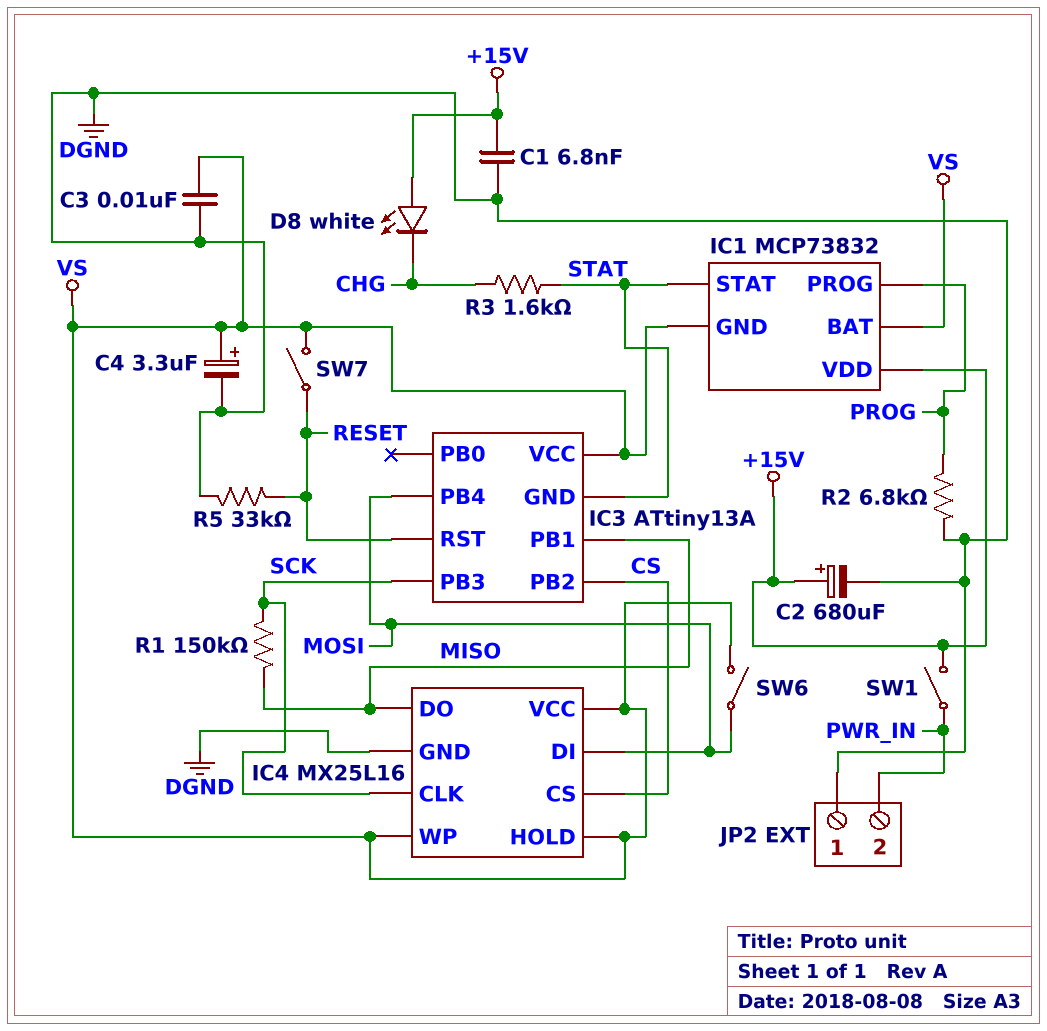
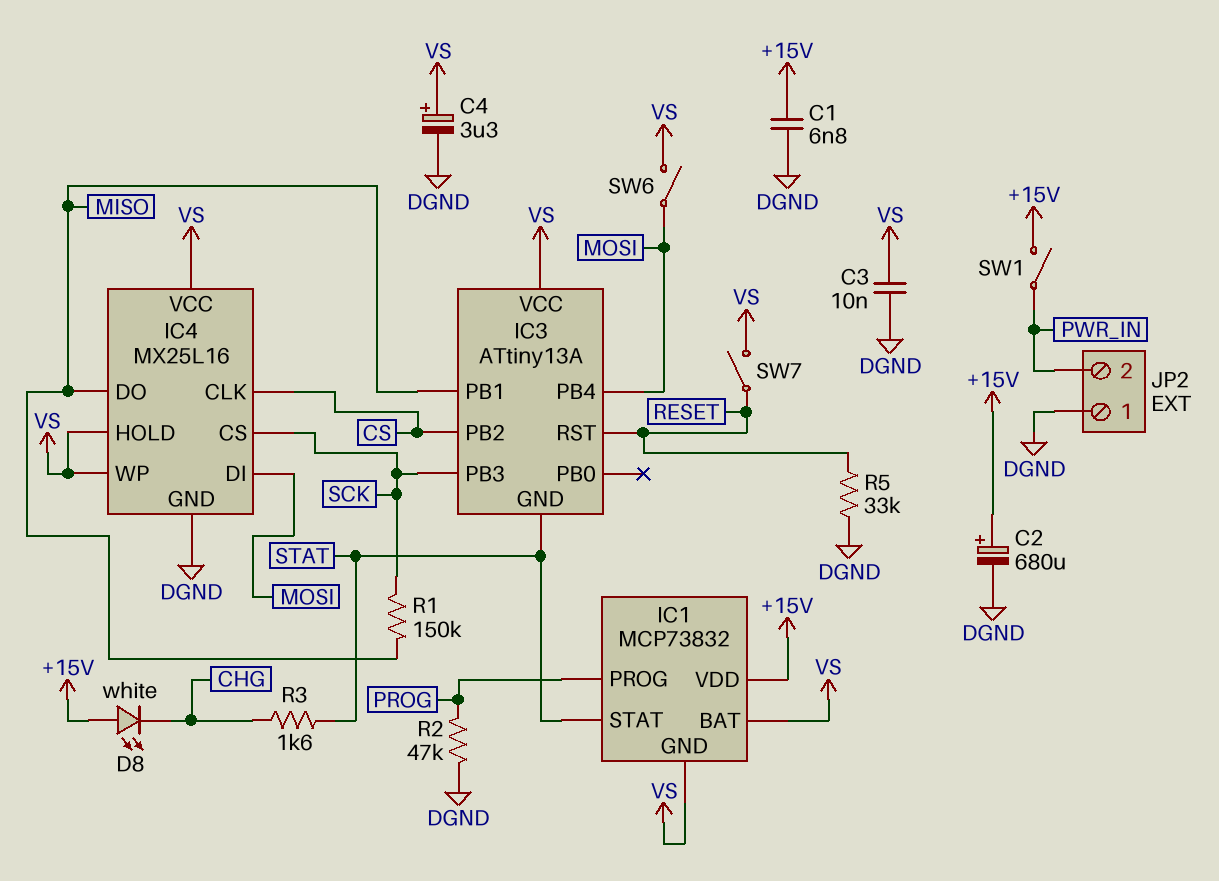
IC4 pin CLK: SCK -> CS
IC4 pin CS: CS -> SCK
R2: 6.8k (DGND, PROG) -> 47k (DGND, PROG)

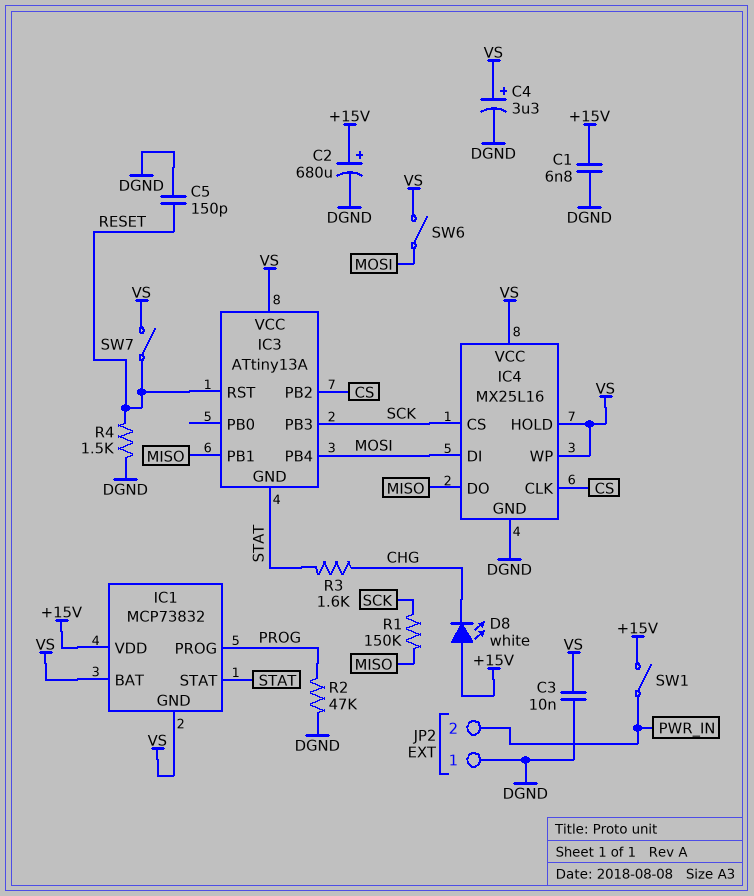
C5: none -> 150pF (DGND, RESET)
R4: none -> 1.5k (DGND, RESET)
R5: 33k (DGND, RESET) -> none

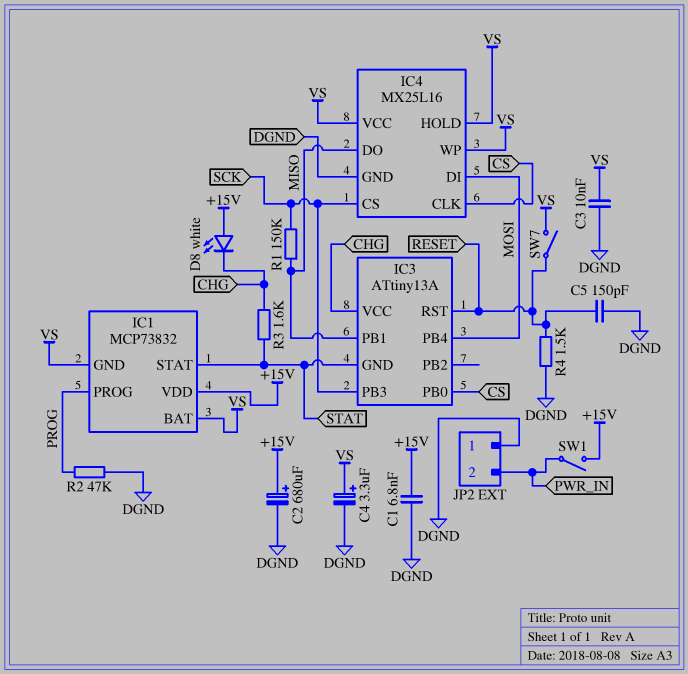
IC3 pin PB0: none -> CS
IC3 pin PB2: CS -> none
IC3 pin VCC: VS -> CHG
SW6: switch (MOSI, VS) -> none

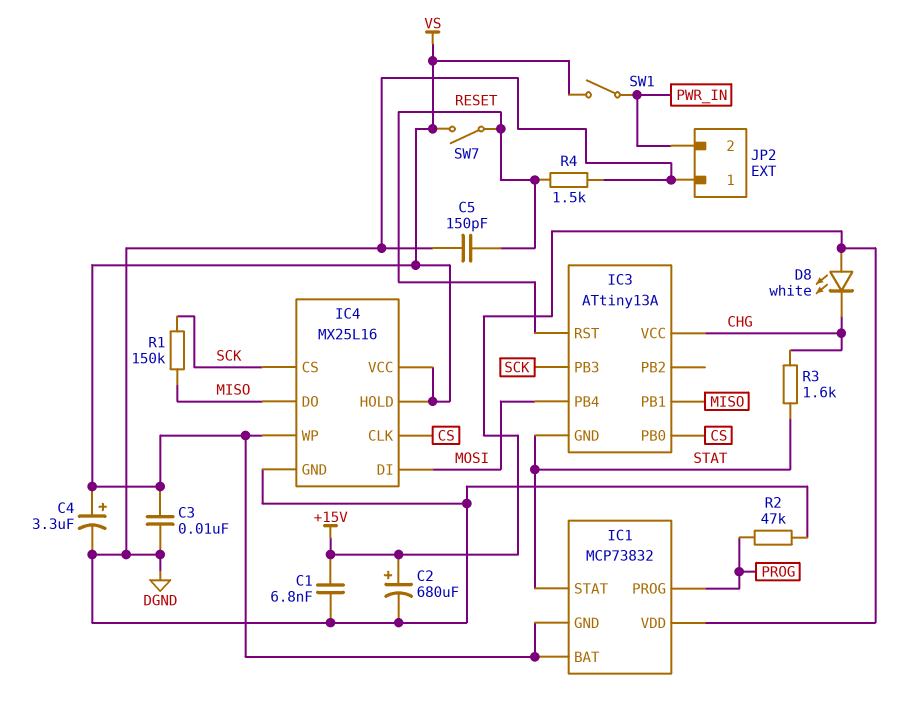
SW1: switch (+15V, PWR_IN) -> switch (PWR_IN, VS)

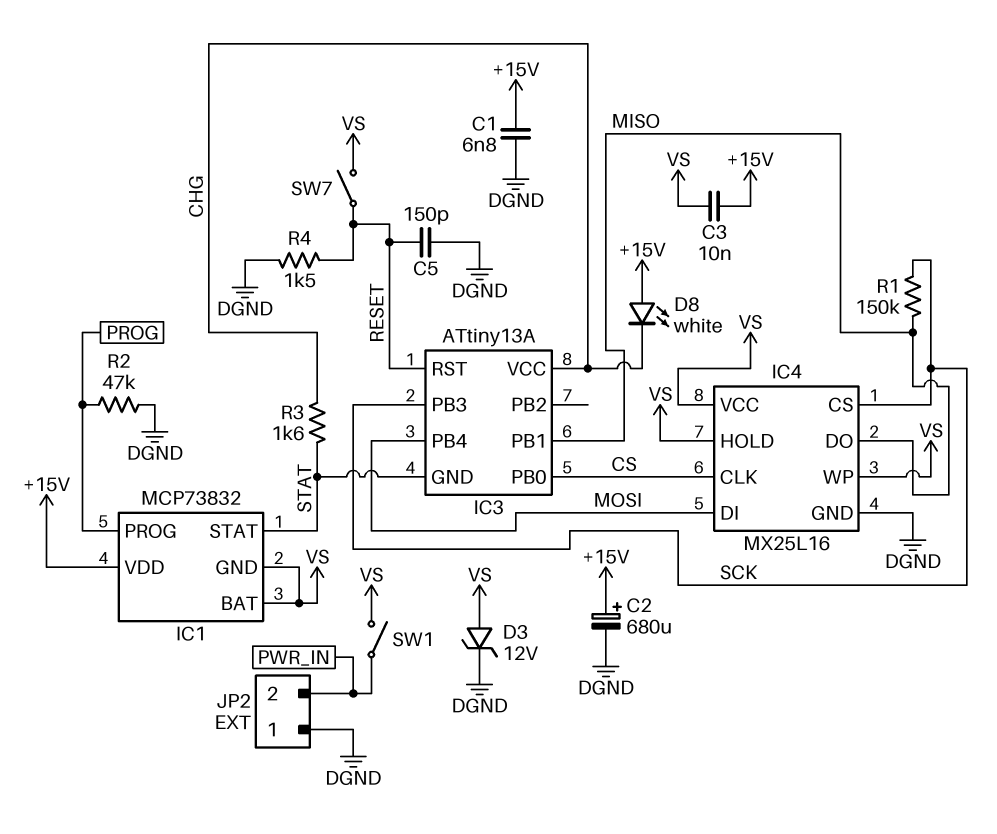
C3: 10nF (DGND, VS) -> 10nF (+15V, VS)
C4: 3.3uF (plus VS, minus DGND) -> none
D3: none -> zener 12V (A VS, K DGND)

